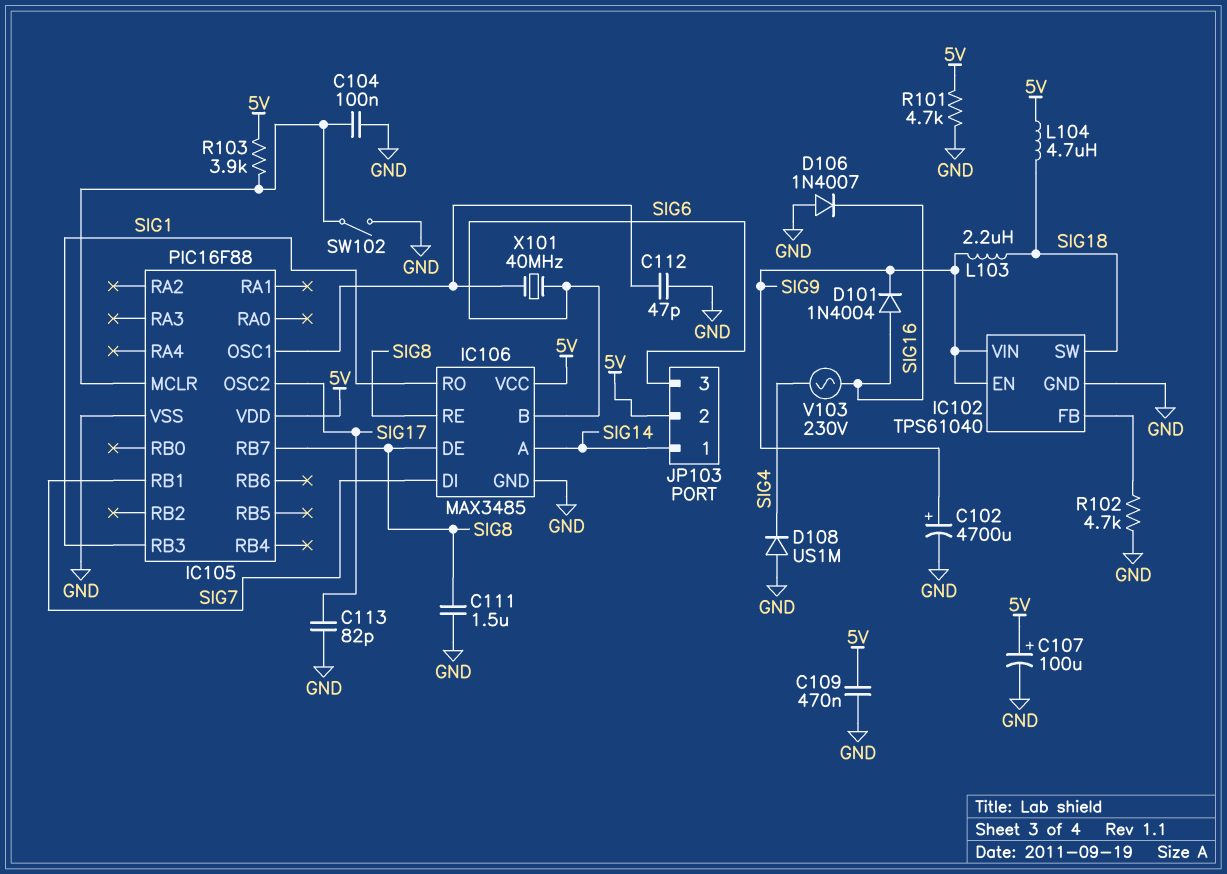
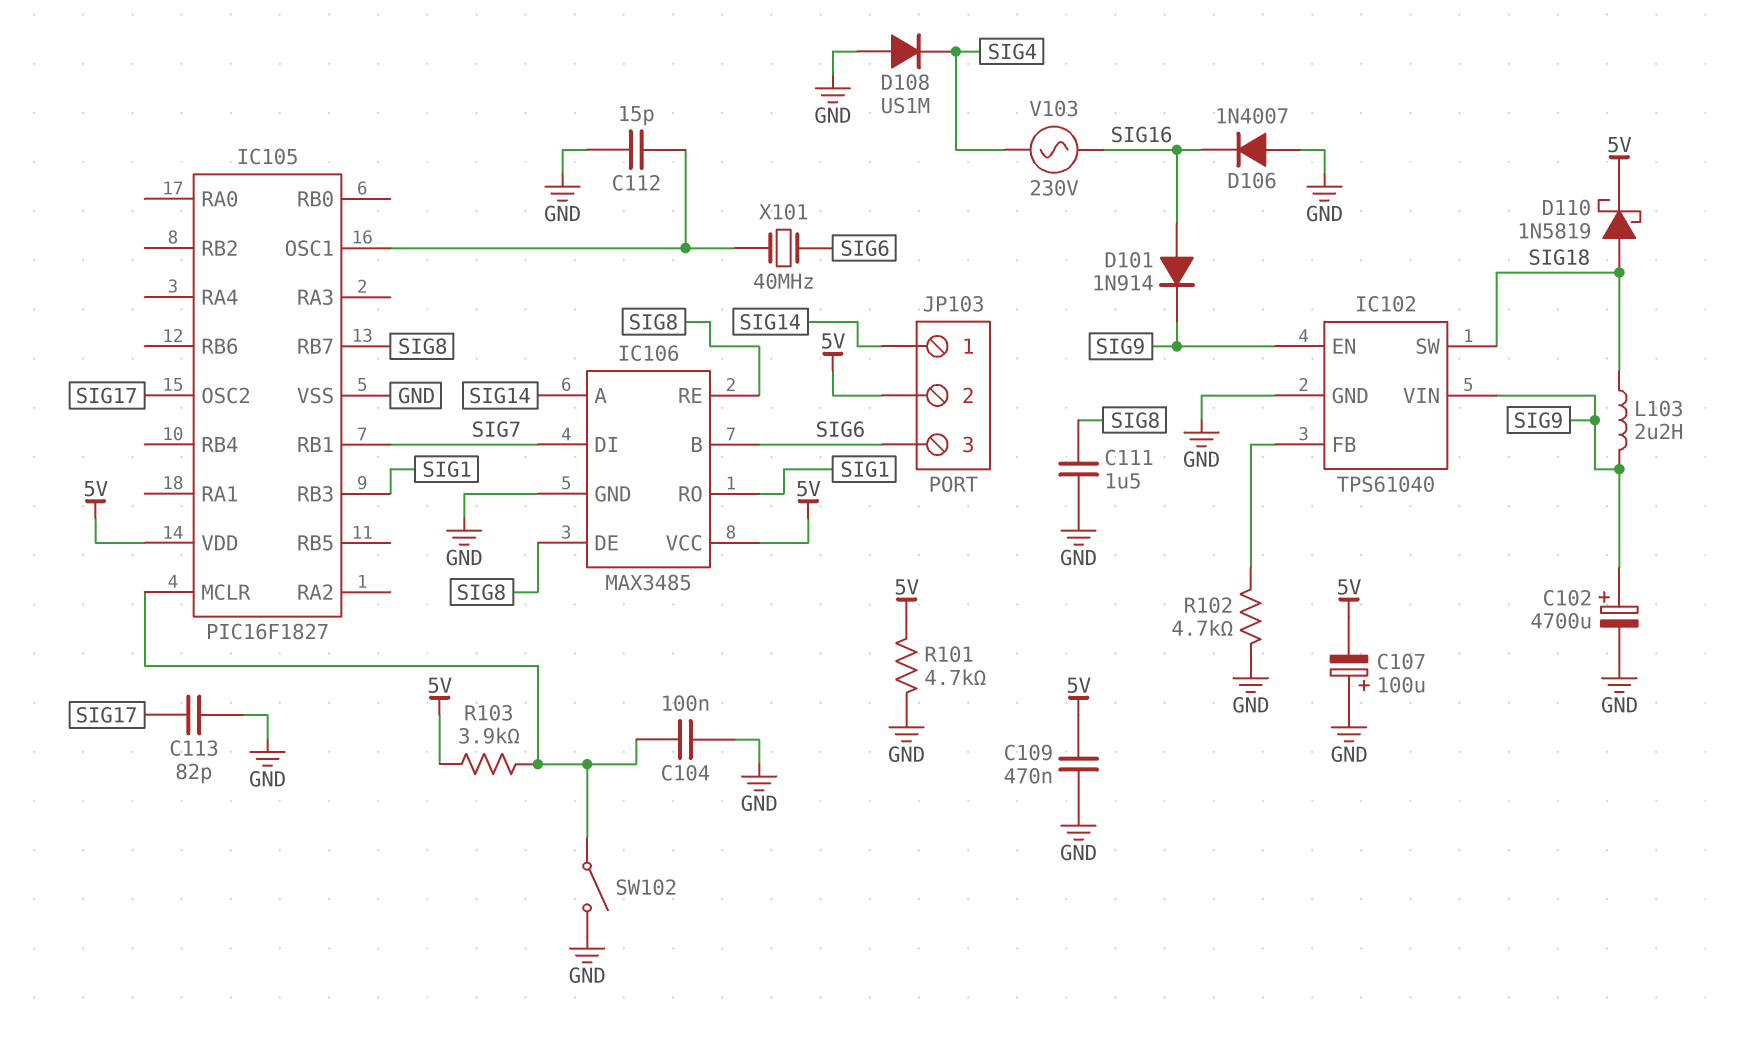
C107: 100uF (plus 5V, minus GND) -> 100uF (plus GND, minus 5V)
C112: 47pF (GND, IC105/OSC1) -> 15pF (GND, IC105/OSC1)
D101: diode 1N4004 (A SIG16, K SIG9) -> diode 1N914 (A SIG16, K SIG9)
D110: none -> schottky 1N5819 (A SIG18, K 5V)
IC105: PIC16F88 -> PIC16F1827
L104: 4.7uH (5V, SIG18) -> none

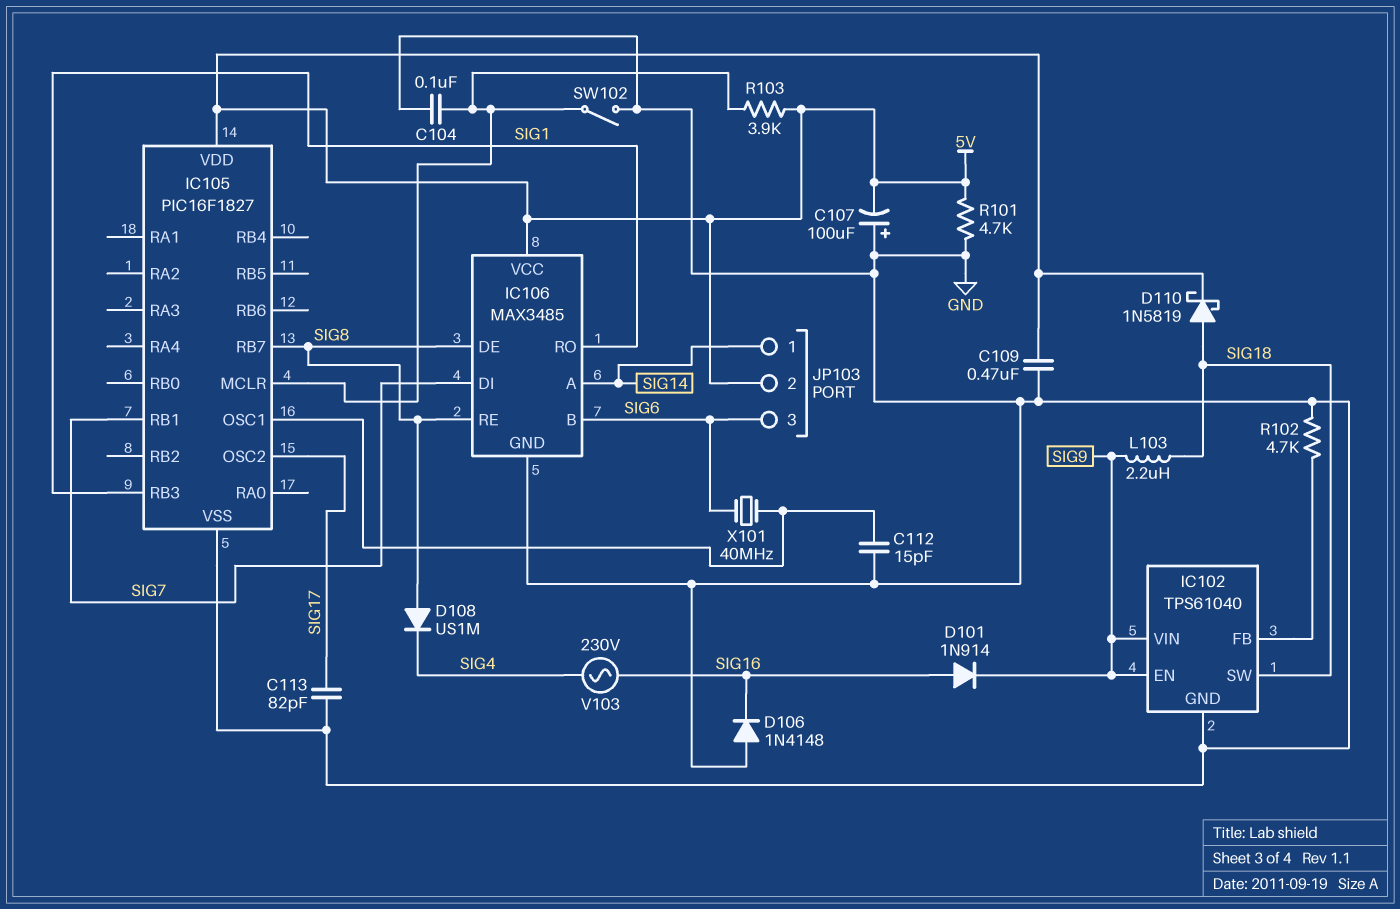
C102: 4700uF (plus SIG9, minus GND) -> none
C111: 1.5uF (GND, SIG8) -> none
D106: diode 1N4007 (A GND, K SIG16) -> diode 1N4148 (A GND, K SIG16)
D108: diode US1M (A GND, K SIG4) -> diode US1M (A SIG8, K SIG4)

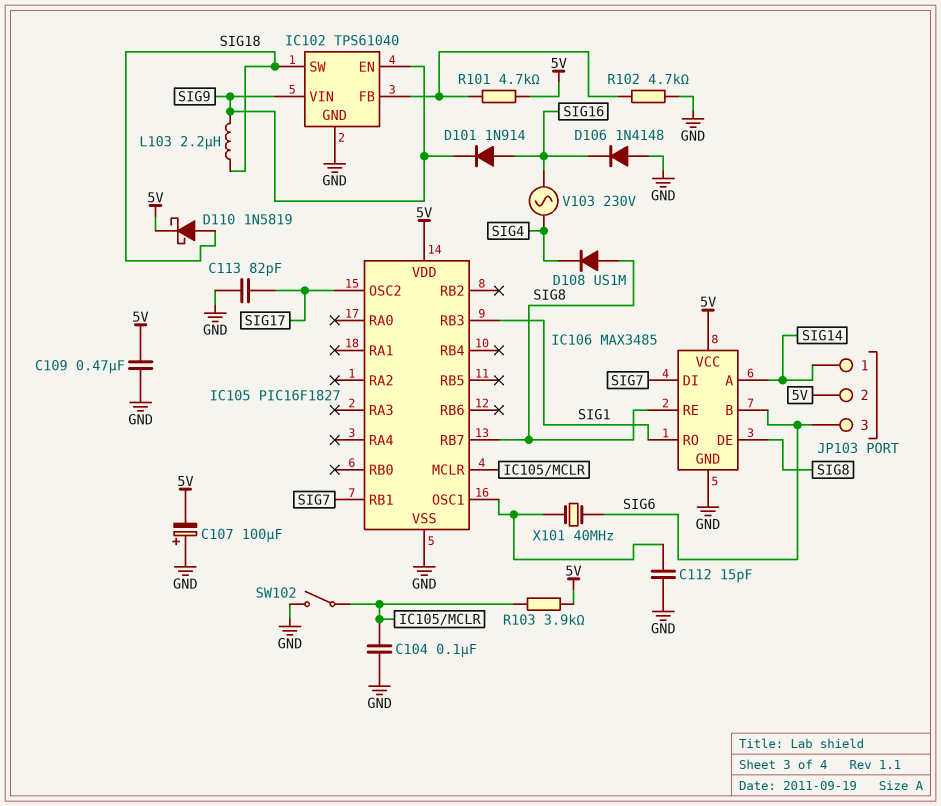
R101: 4.7k (5V, GND) -> 4.7k (5V, IC102/FB)

